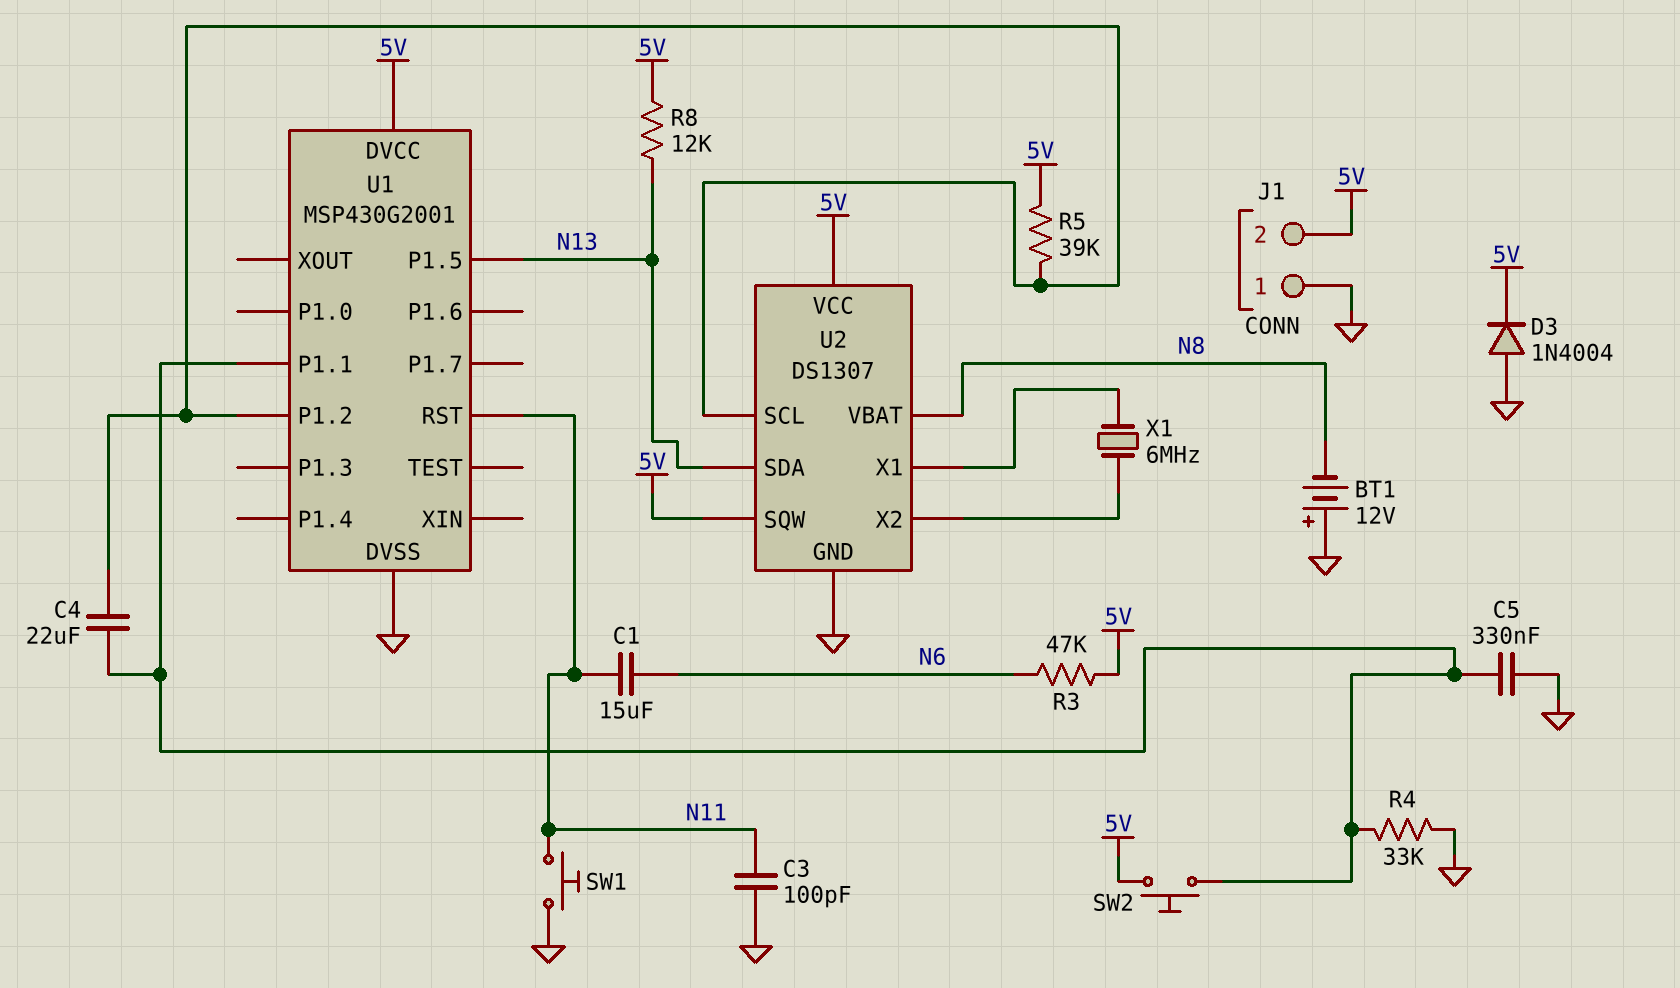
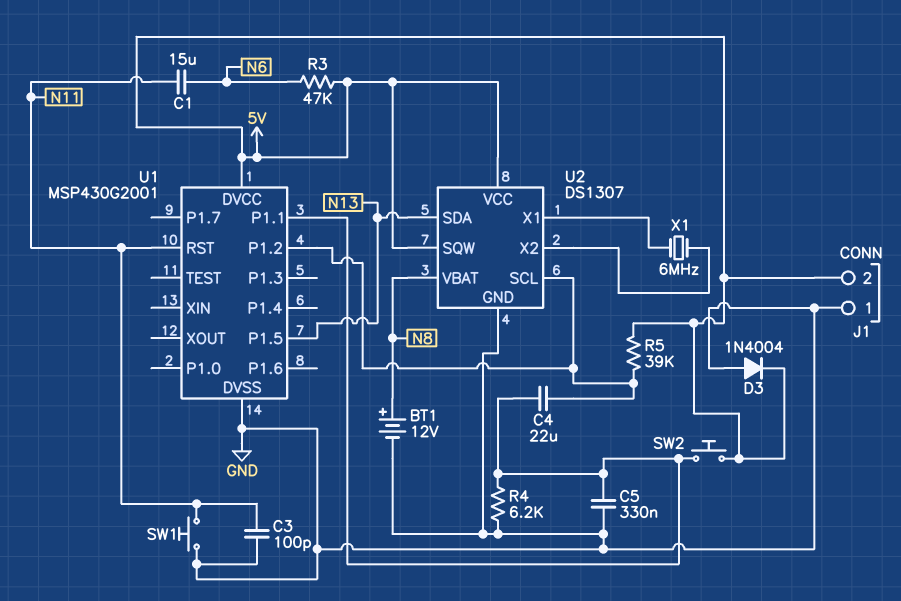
BT1: 12V (plus GND, minus N8) -> 12V (plus N8, minus GND)
R4: 33k (GND, U1/P1.1) -> 6.2k (GND, U1/P1.1)
R8: 12k (5V, N13) -> none

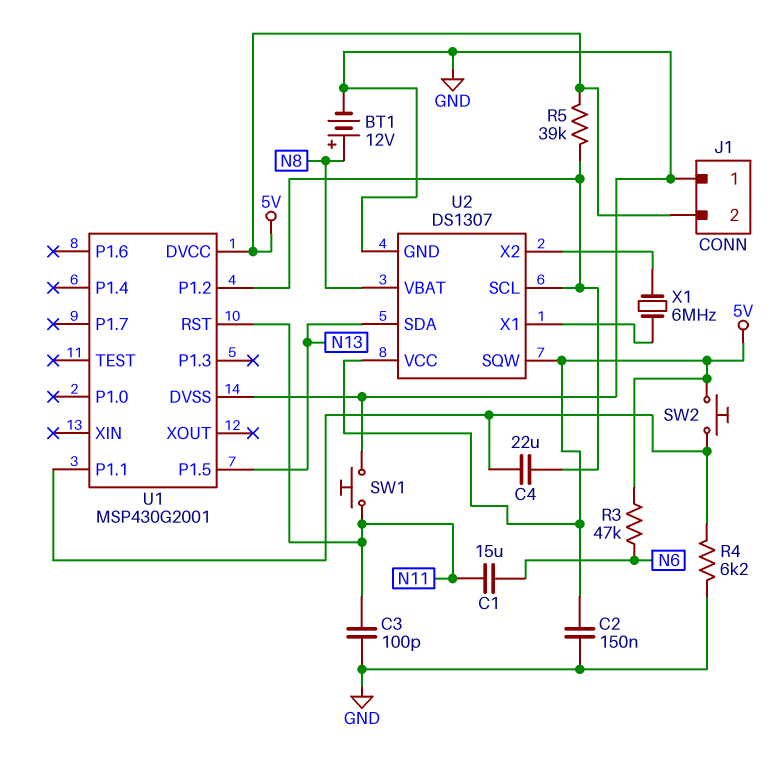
C2: none -> 150nF (5V, GND)
C5: 330nF (GND, U1/P1.1) -> none
D3: diode 1N4004 (A GND, K 5V) -> none

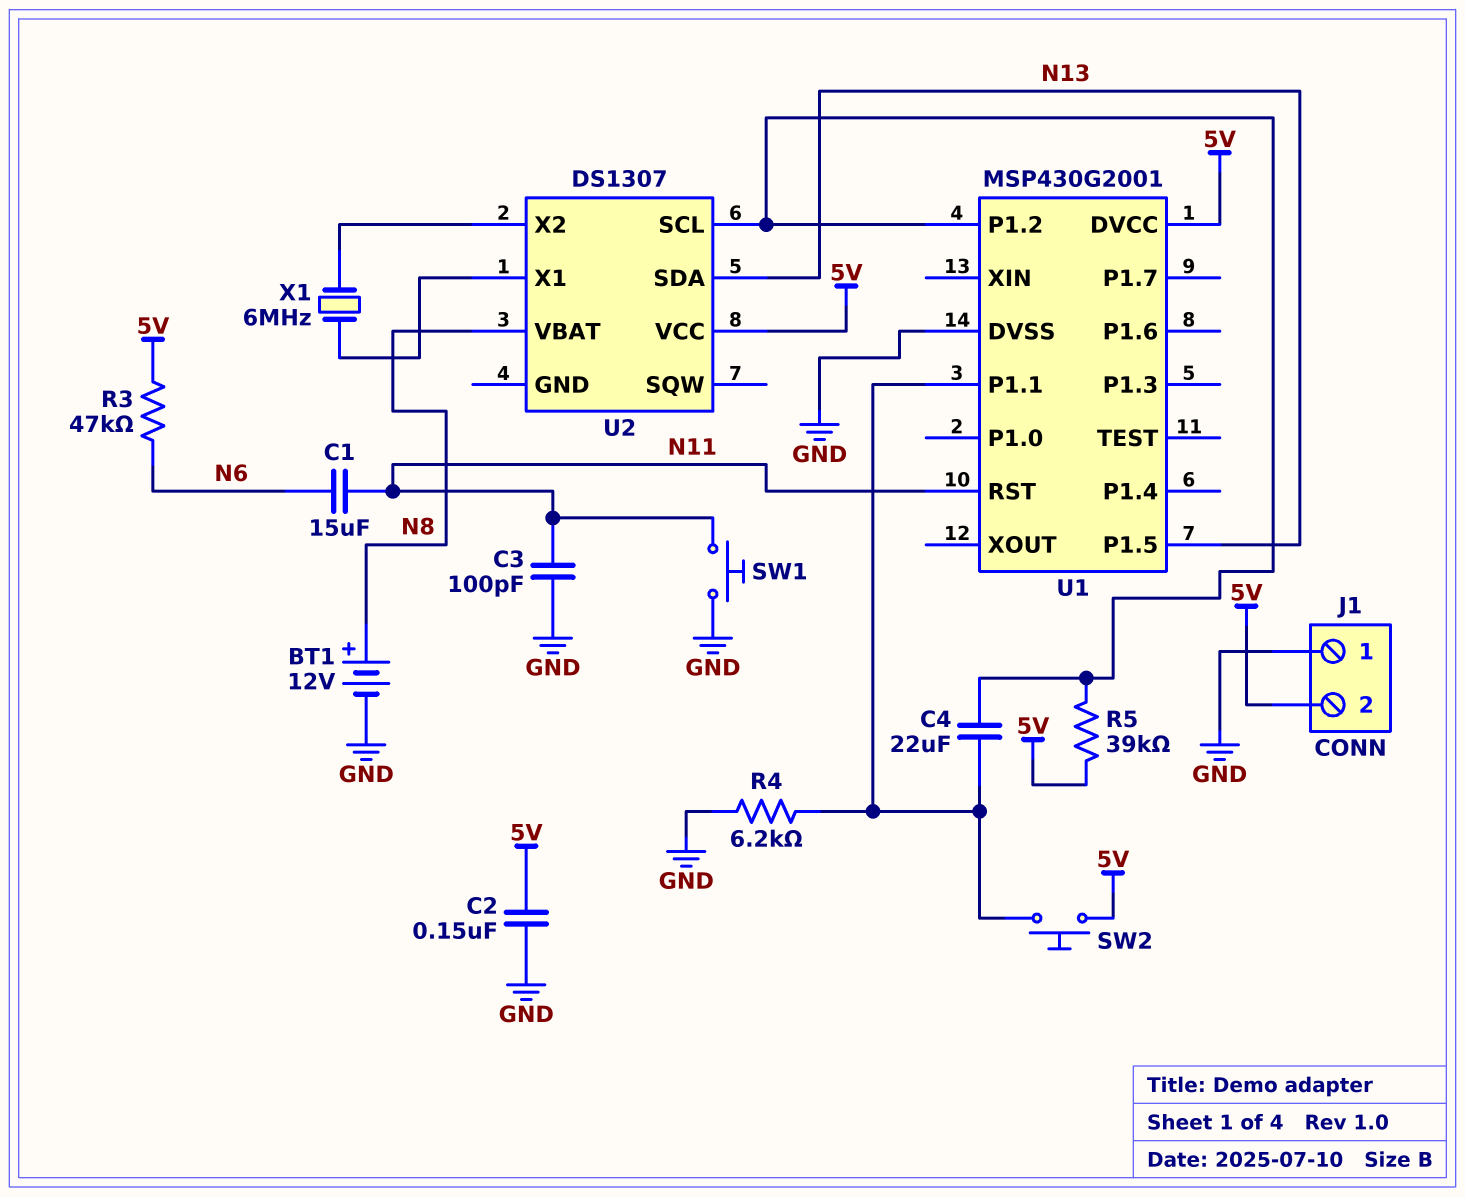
U2 pin GND: GND -> none
U2 pin SQW: 5V -> none

